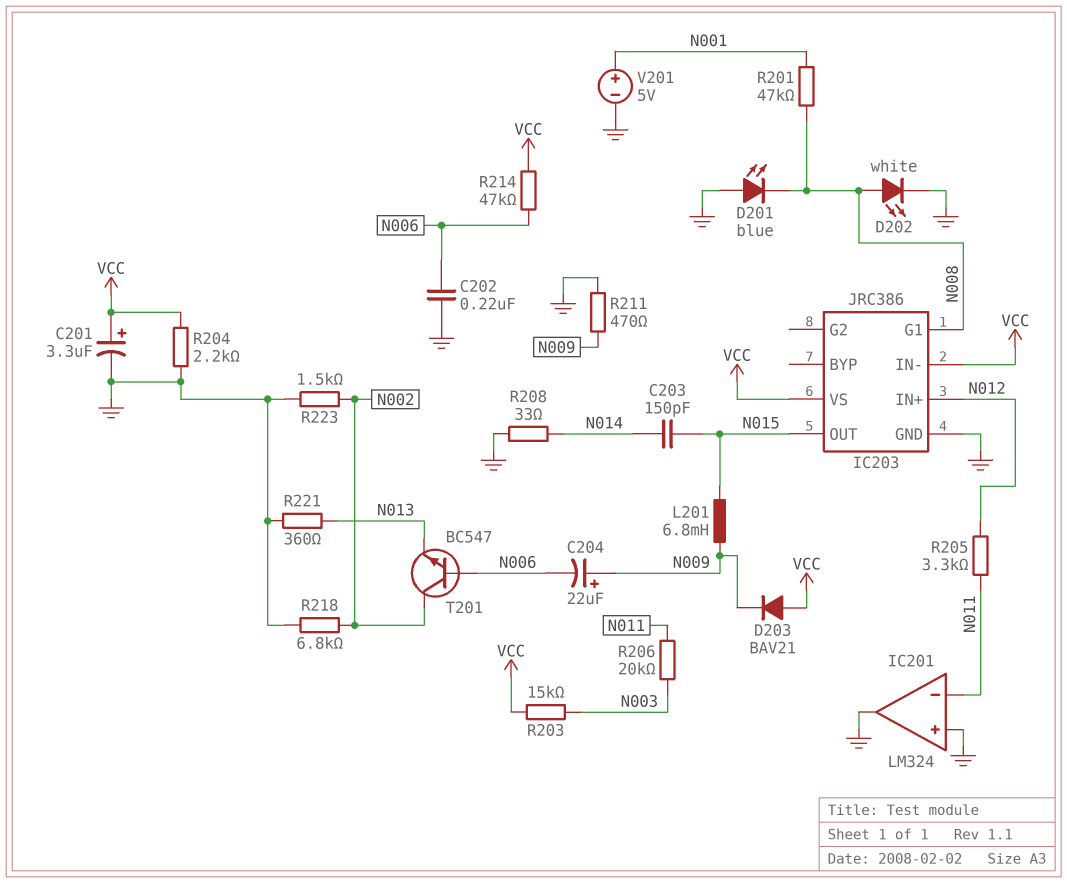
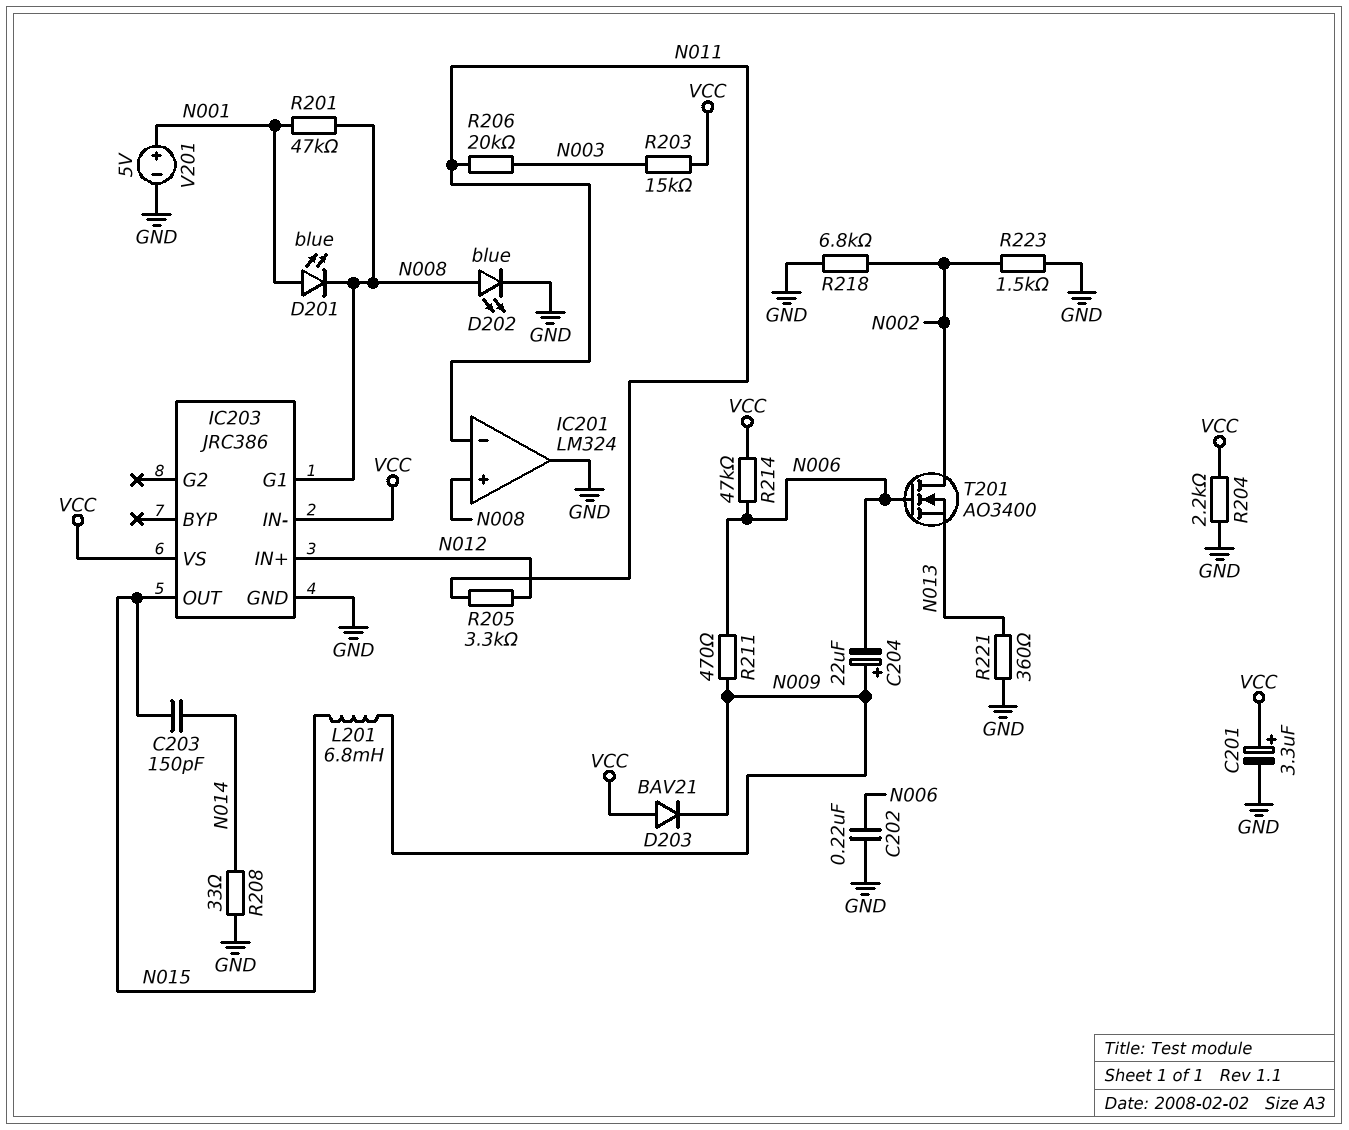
D201: LED blue (A GND, K N008) -> LED blue (A N001, K N008)
D202: LED white (A N008, K GND) -> LED blue (A N008, K GND)
IC201 pin in+: GND -> N008
R211: 470 (GND, N009) -> 470 (N006, N009)
T201: NPN BC547 (B N006, C N002, E N013) -> NMOS AO3400 (G N006, D N002, S N013)

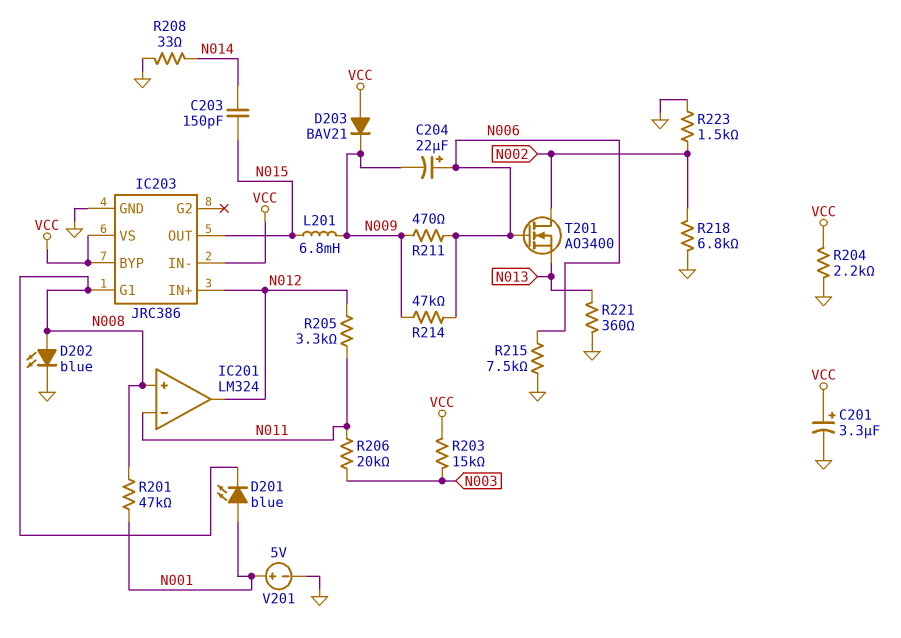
C202: 220nF (GND, N006) -> none
C204: 22uF (plus N009, minus N006) -> 22uF (plus N006, minus N009)
IC201 pin out: GND -> N012
IC203 pin BYP: none -> VCC
R214: 47k (N006, VCC) -> 47k (N006, N009)
R215: none -> 7.5k (GND, N006)

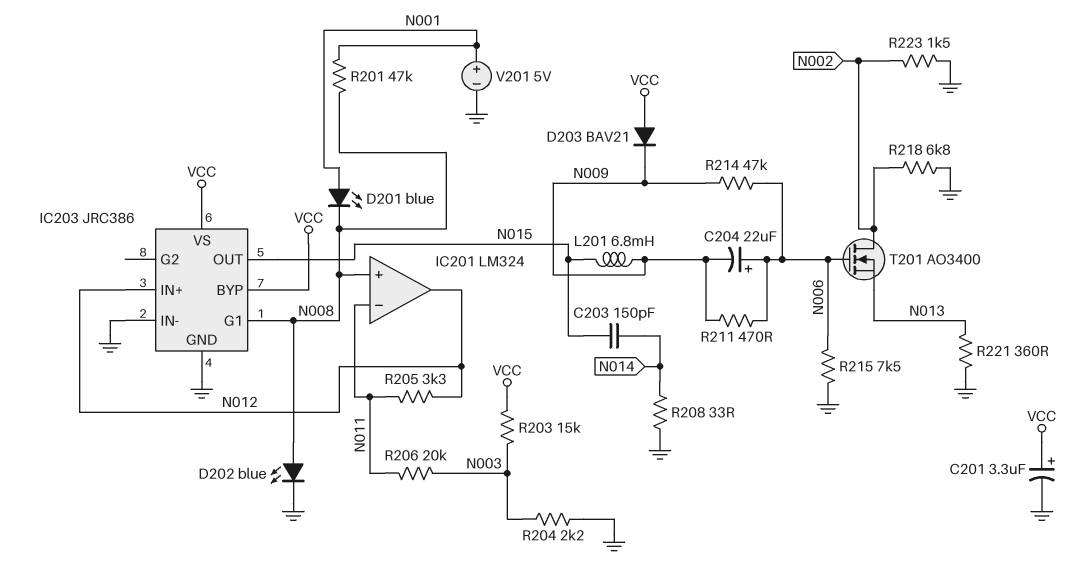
IC203 pin IN-: VCC -> GND
R204: 2.2k (GND, VCC) -> 2.2k (GND, N003)

